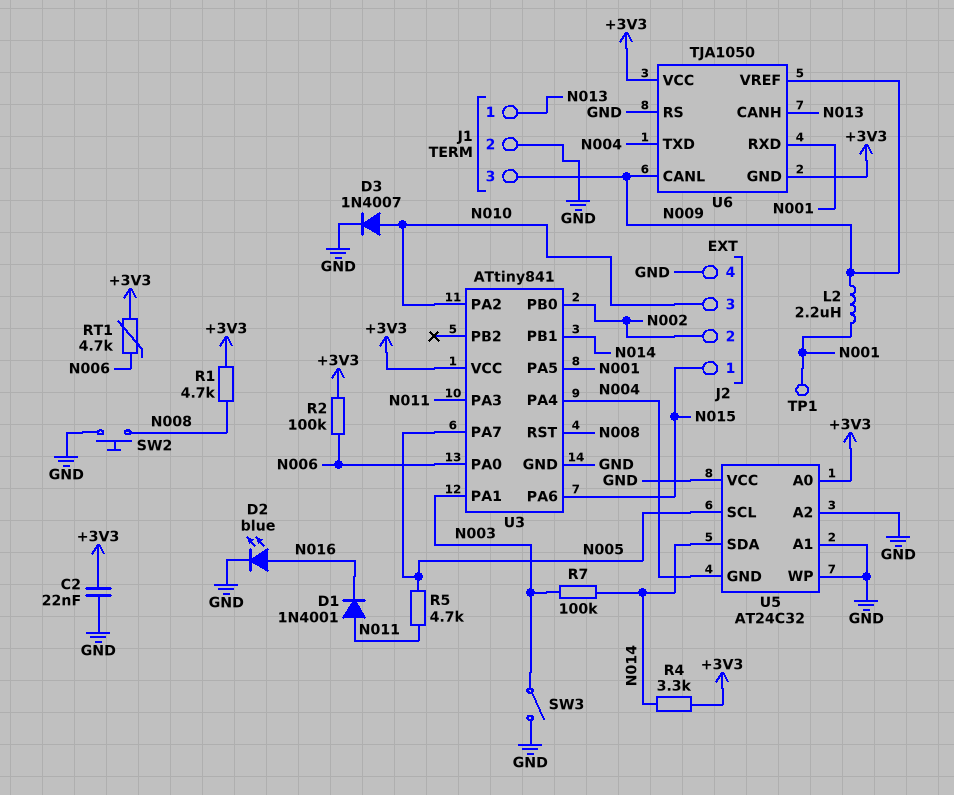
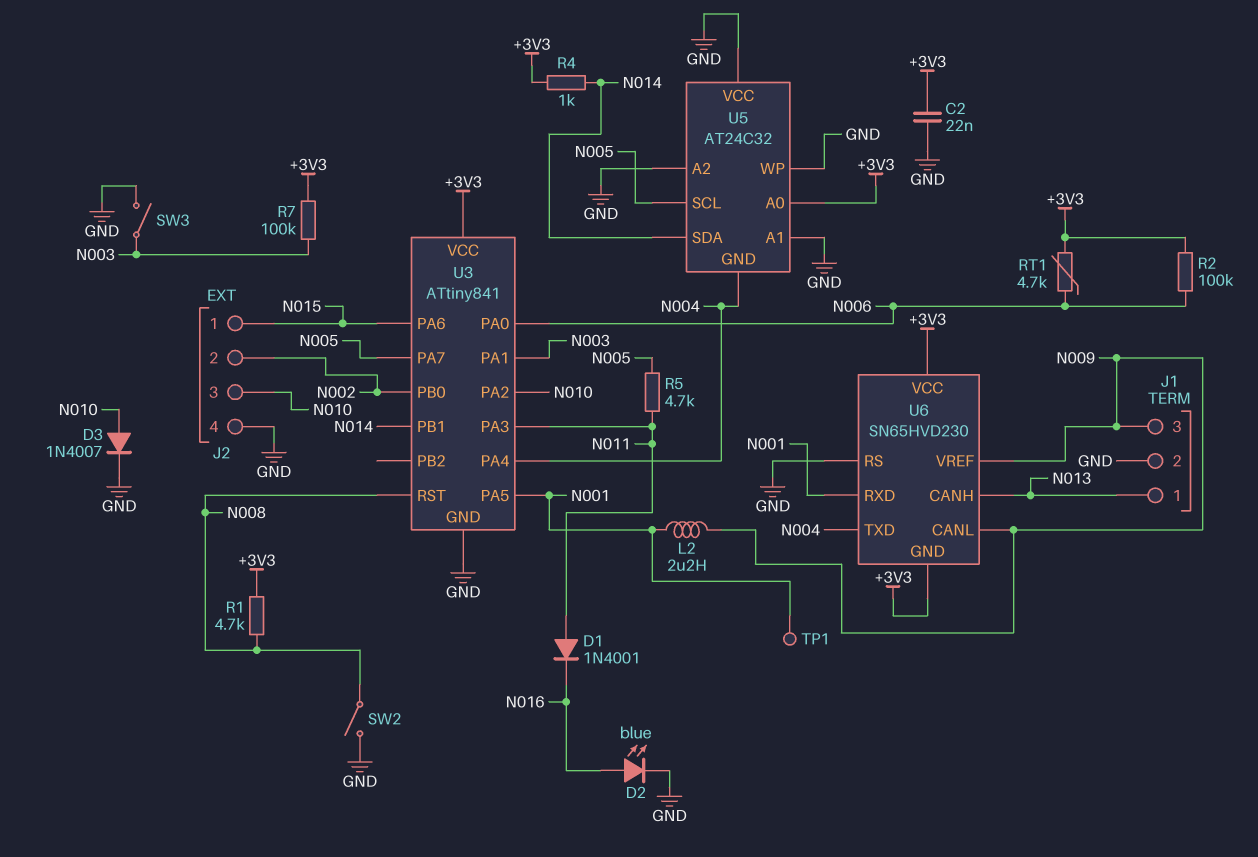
R4: 3.3k (+3V3, N014) -> 1k (+3V3, N014)
R7: 100k (N003, N014) -> 100k (+3V3, N003)
SW2: button (GND, N008) -> switch (GND, N008)
U6: TJA1050 -> SN65HVD230

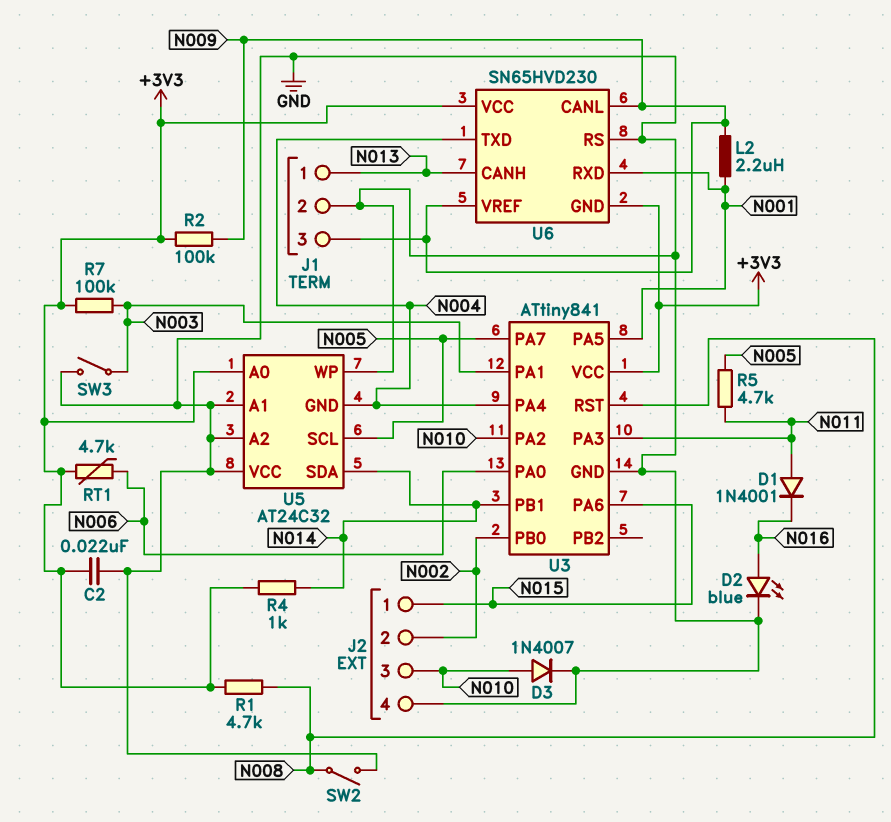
R2: 100k (+3V3, N006) -> 100k (+3V3, N009)
TP1: test point (N001) -> none

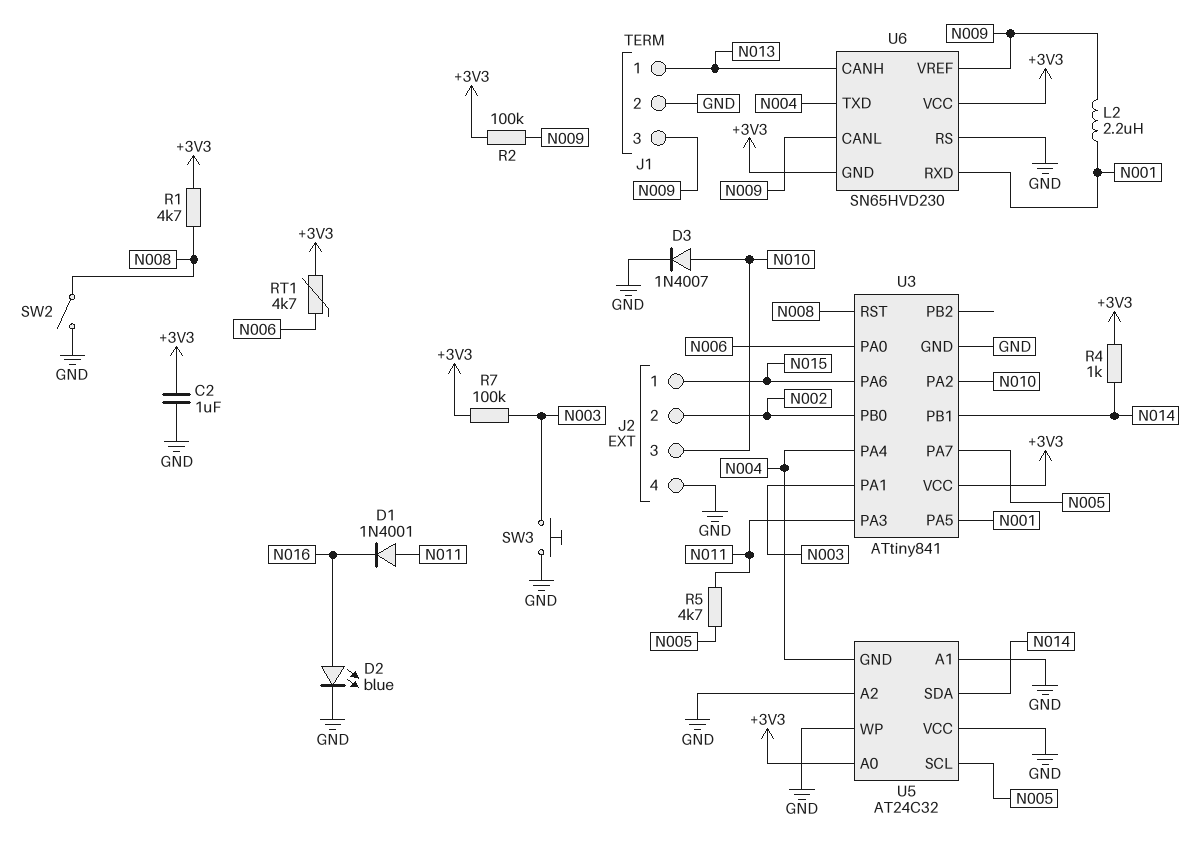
C2: 22nF (+3V3, GND) -> 1uF (+3V3, GND)
SW3: switch (GND, N003) -> button (GND, N003)

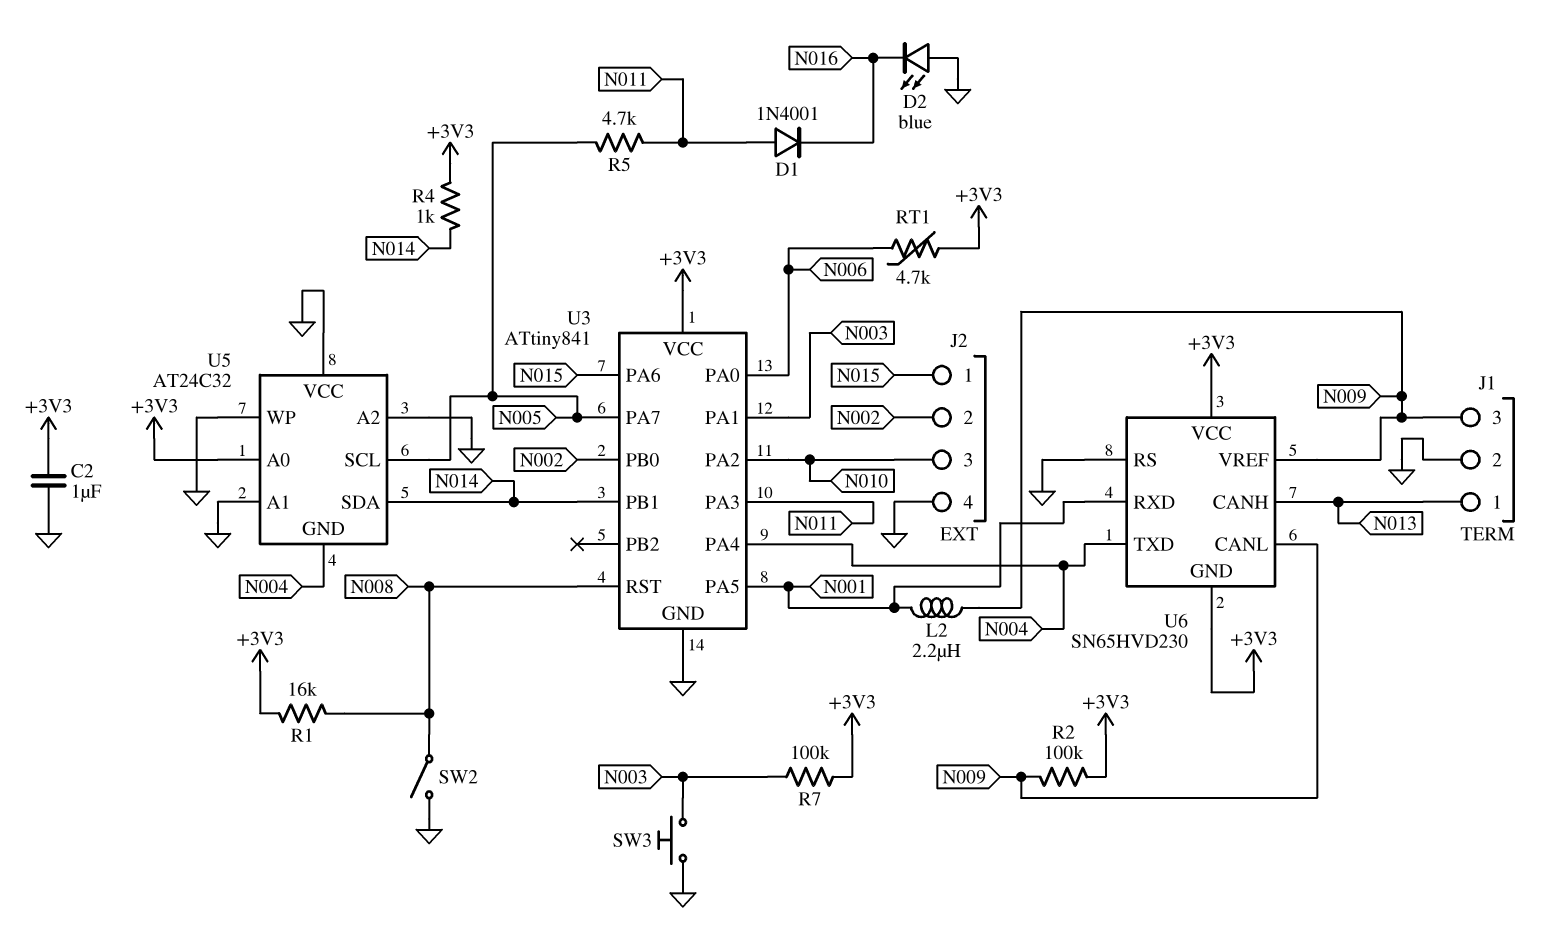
D2: LED blue (A N016, K GND) -> LED blue (A GND, K N016)
D3: diode 1N4007 (A N010, K GND) -> none
R1: 4.7k (+3V3, N008) -> 16k (+3V3, N008)

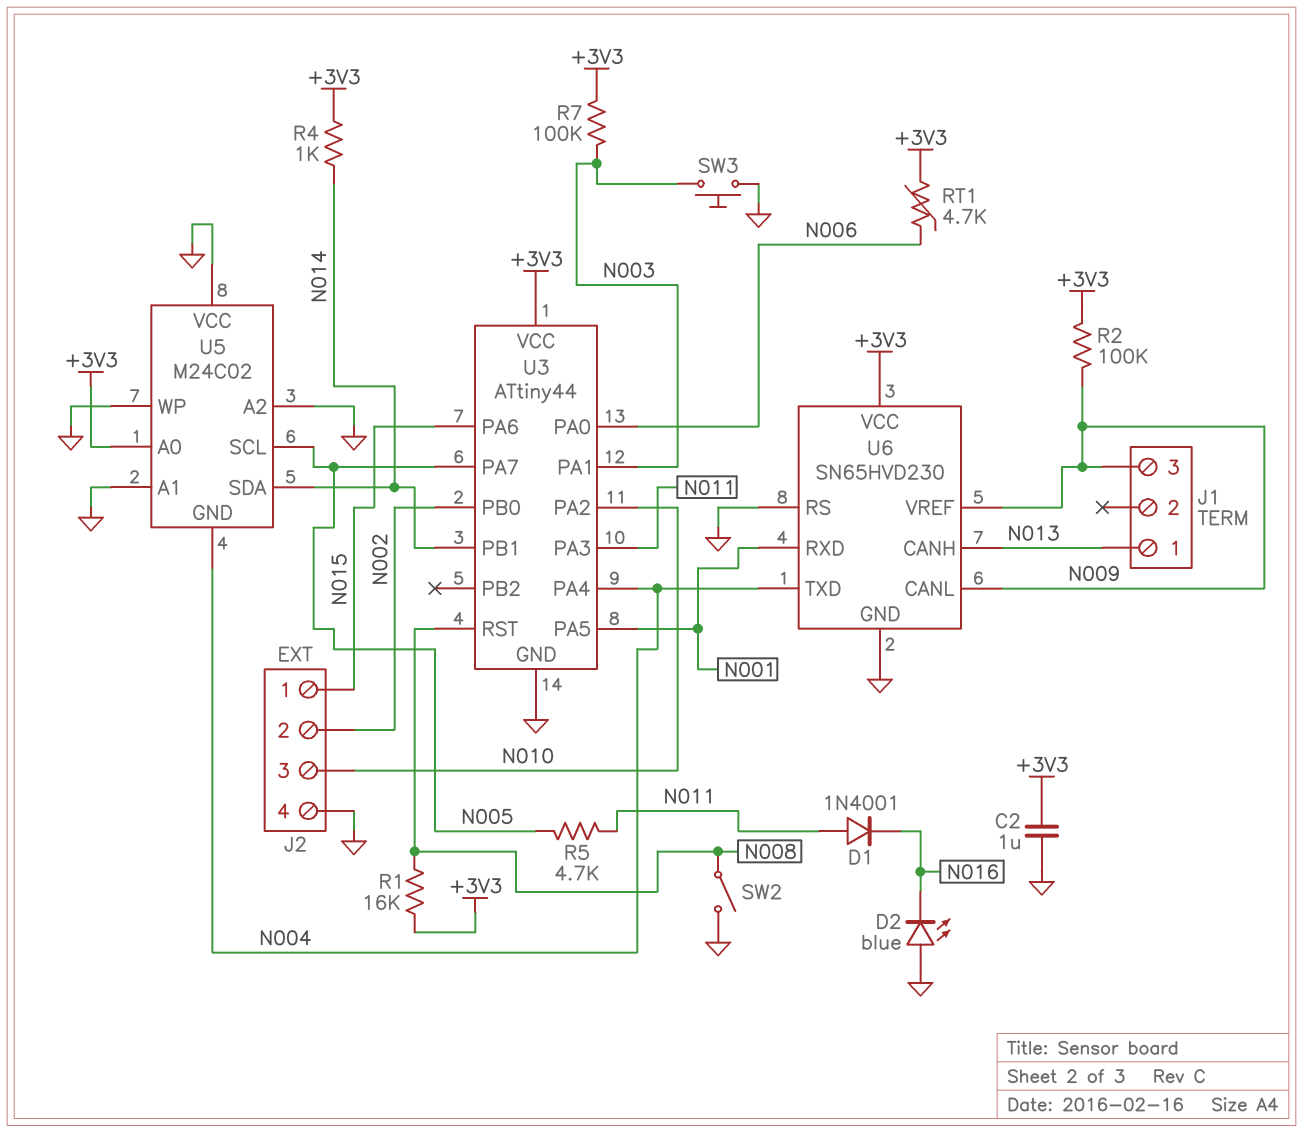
J1 pin 2: GND -> none
L2: 2.2uH (N001, N009) -> none
U3: ATtiny841 -> ATtiny44
U5: AT24C32 -> M24C02
U6 pin GND: +3V3 -> GND

